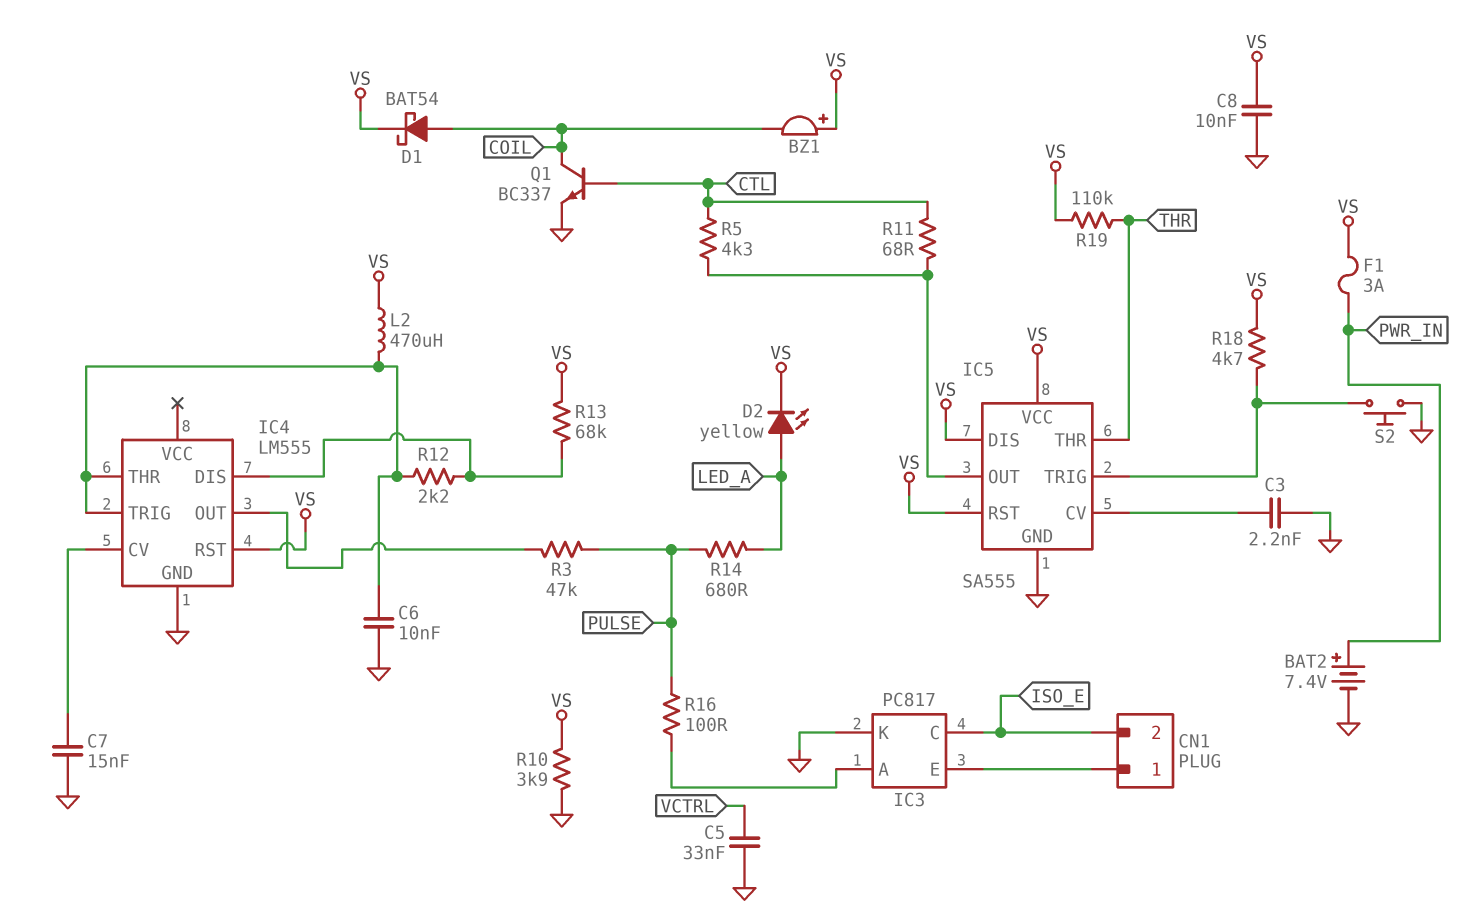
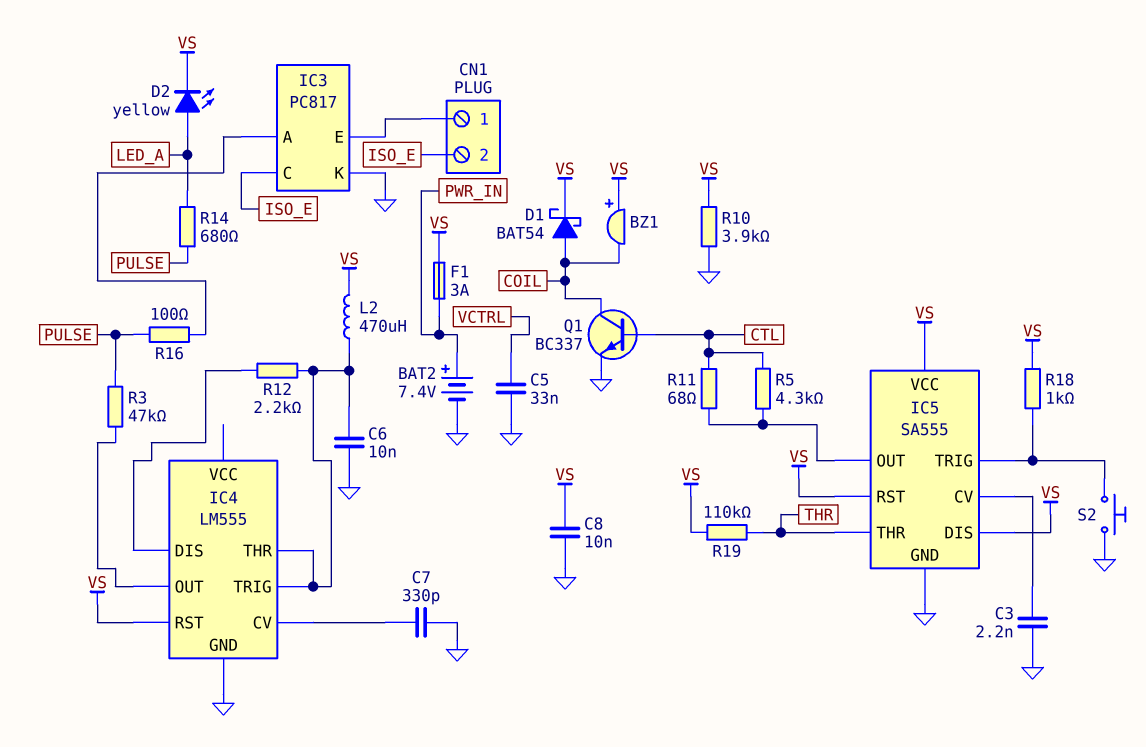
C7: 15nF (GND, IC4/CV) -> 330pF (GND, IC4/CV)
R13: 68k (IC4/DIS, VS) -> none
R18: 4.7k (IC5/TRIG, VS) -> 1k (IC5/TRIG, VS)

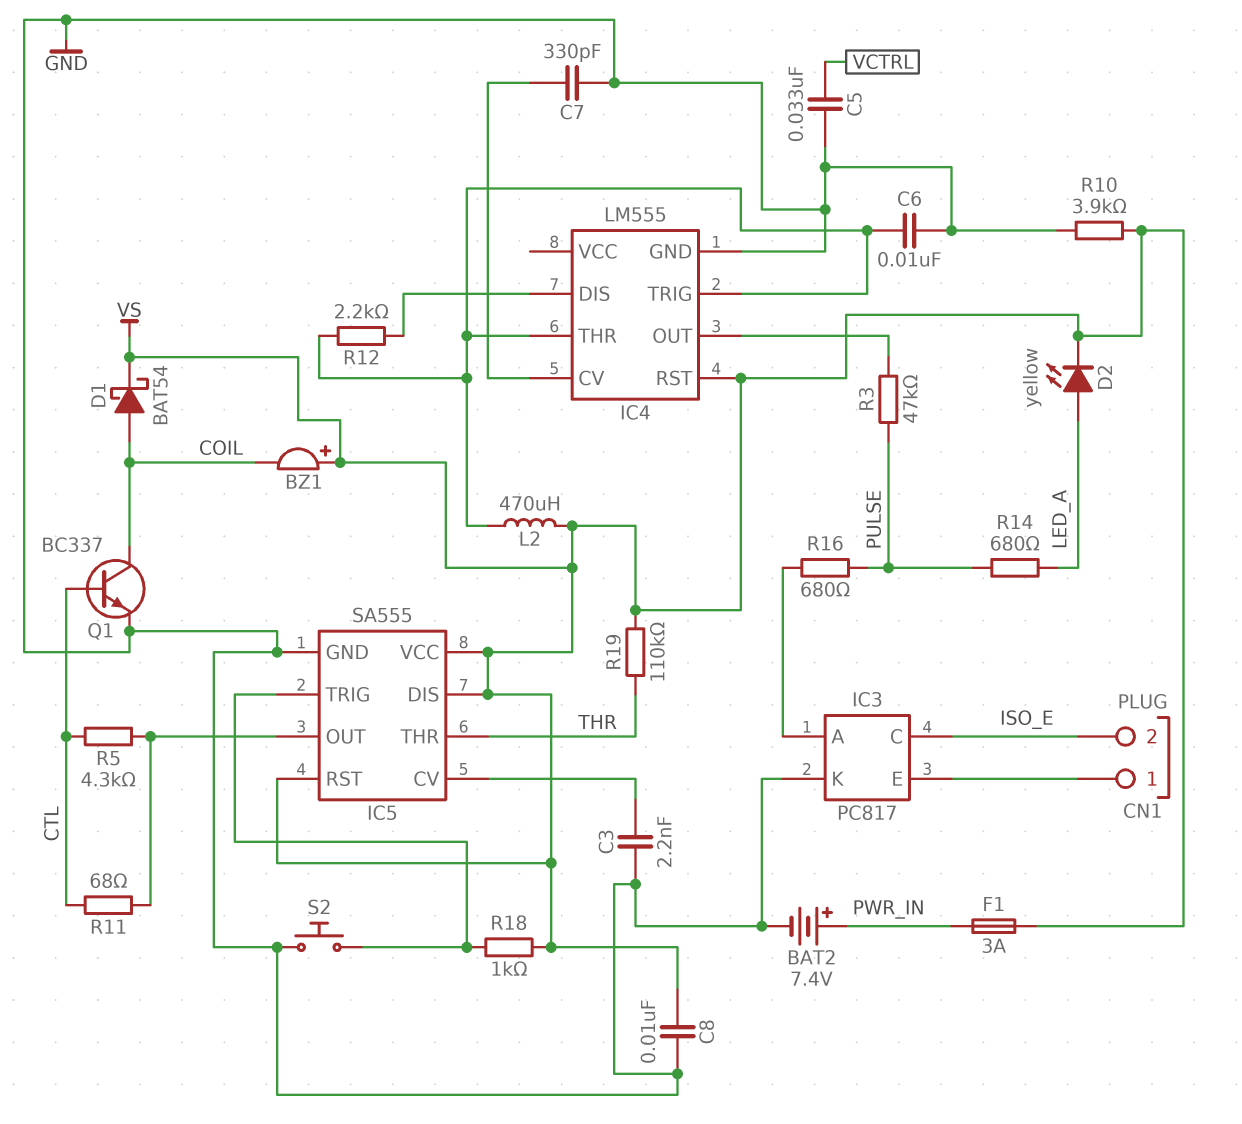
R16: 100 (IC3/A, PULSE) -> 680 (IC3/A, PULSE)

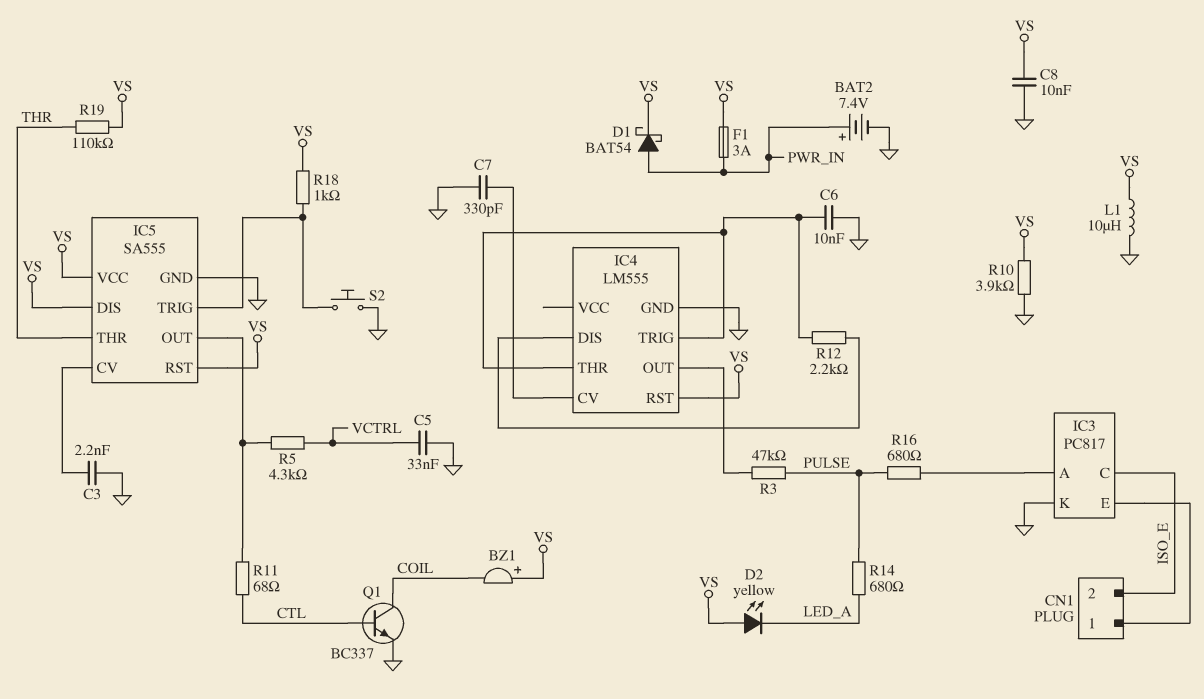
D1: schottky BAT54 (A COIL, K VS) -> schottky BAT54 (A PWR_IN, K VS)
D2: LED yellow (A LED_A, K VS) -> LED yellow (A VS, K LED_A)
L1: none -> 10uH (GND, VS)
L2: 470uH (IC4/THR, VS) -> none
R5: 4.3k (CTL, IC5/OUT) -> 4.3k (IC5/OUT, VCTRL)

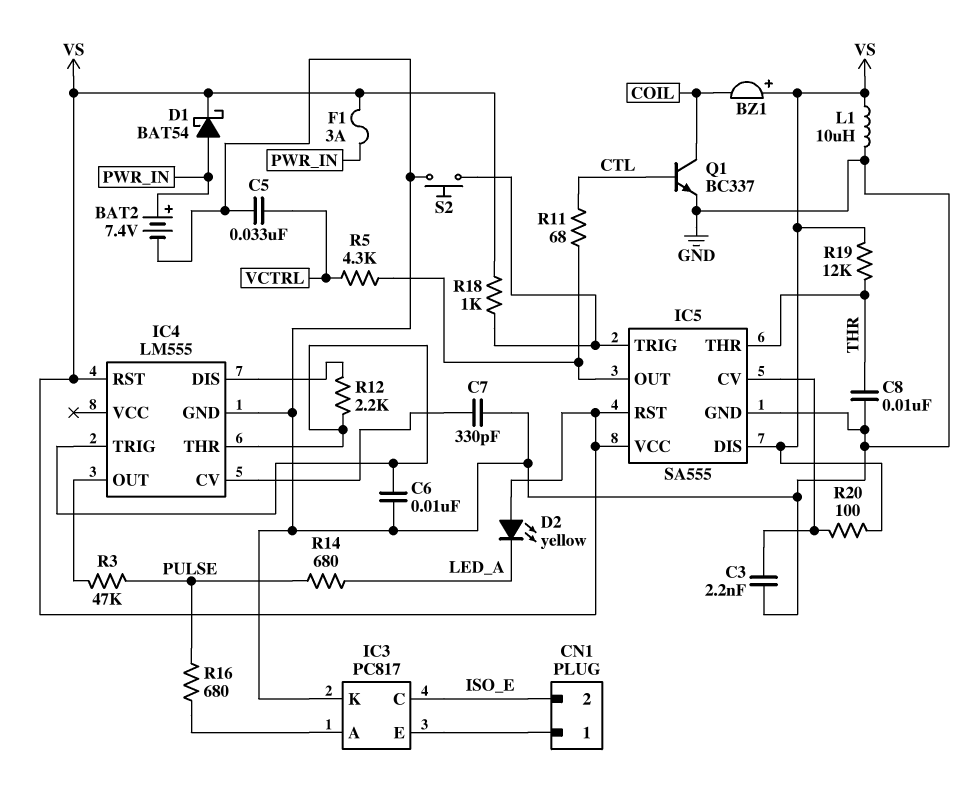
C8: 10nF (GND, VS) -> 10nF (GND, THR)
R10: 3.9k (GND, VS) -> none
R19: 110k (THR, VS) -> 12k (THR, VS)
R20: none -> 100 (IC5/CV, VS)

